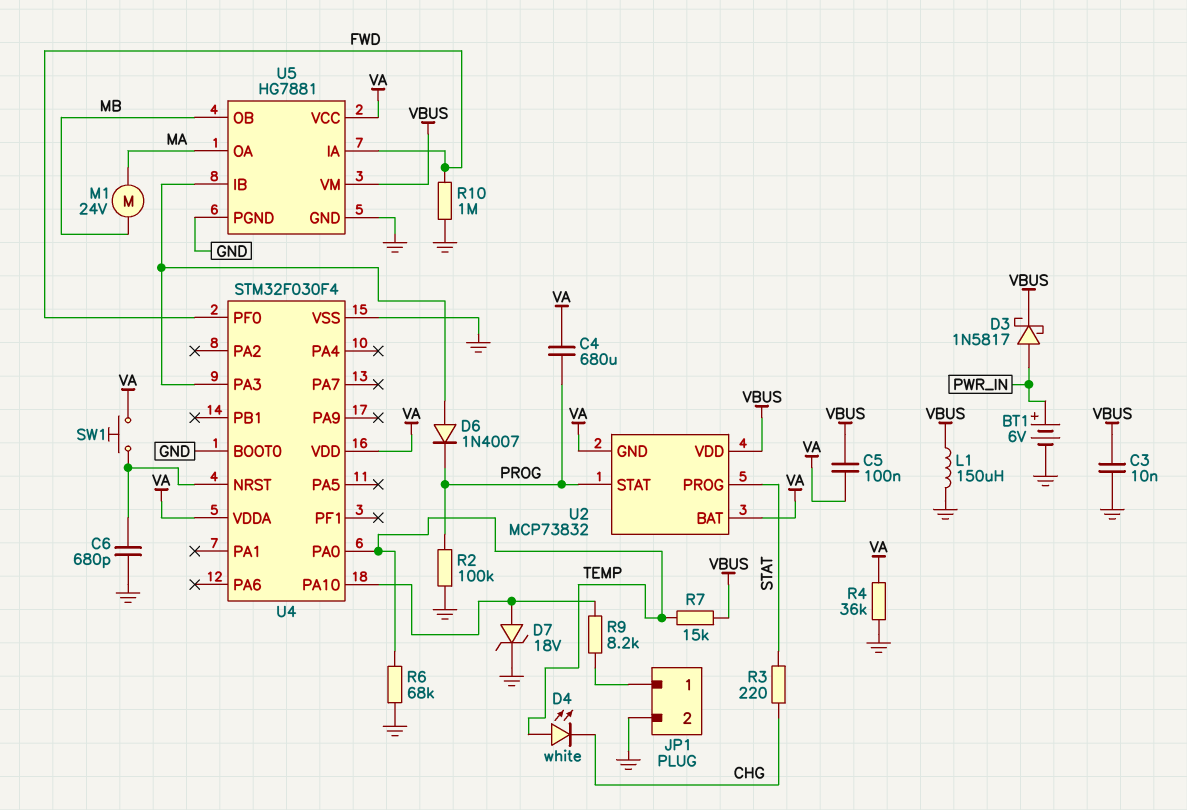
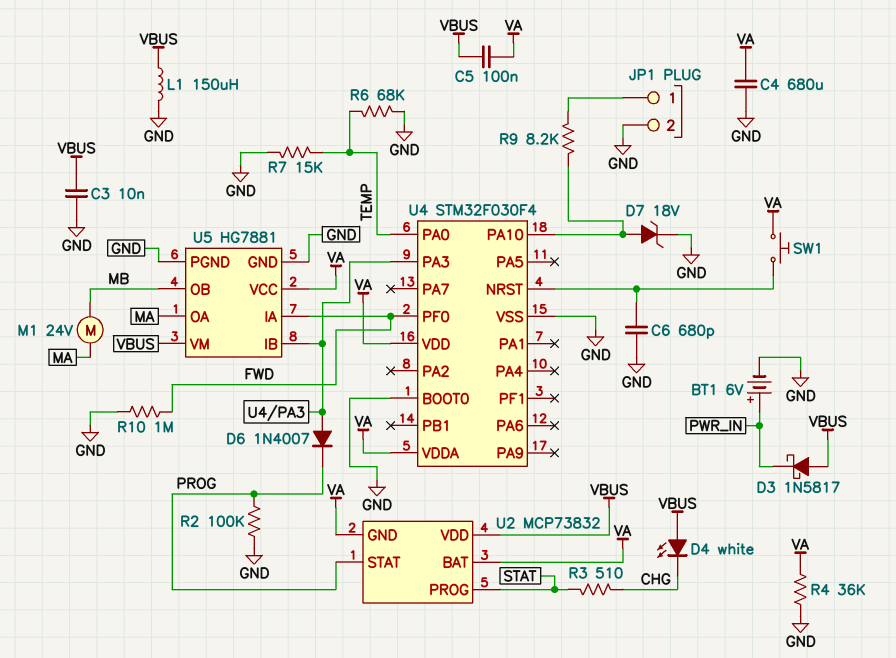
C4: 680uF (PROG, VA) -> 680uF (GND, VA)
D3: schottky 1N5817 (A PWR_IN, K VBUS) -> schottky 1N5817 (A VBUS, K PWR_IN)
D4: LED white (A TEMP, K CHG) -> LED white (A VBUS, K CHG)
R3: 220 (CHG, STAT) -> 510 (CHG, STAT)
R7: 15k (TEMP, VBUS) -> 15k (GND, TEMP)

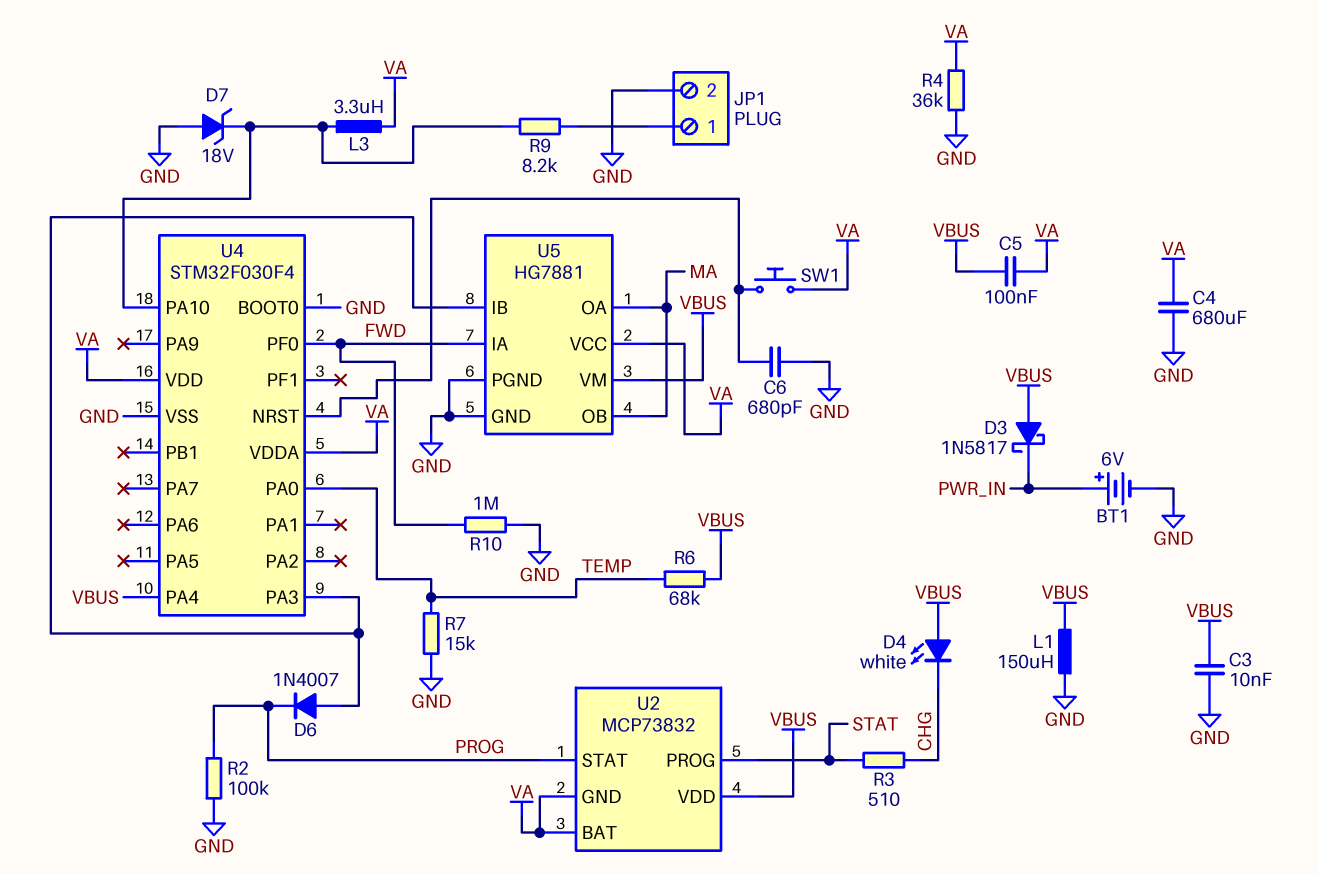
D7: zener 18V (A U4/PA10, K GND) -> zener 18V (A GND, K U4/PA10)
L3: none -> 3.3uH (U4/PA10, VA)
M1: motor 24V (MA, MB) -> none
R6: 68k (GND, TEMP) -> 68k (TEMP, VBUS)
U4 pin PA4: none -> VBUS
U5 pin OB: MB -> MA

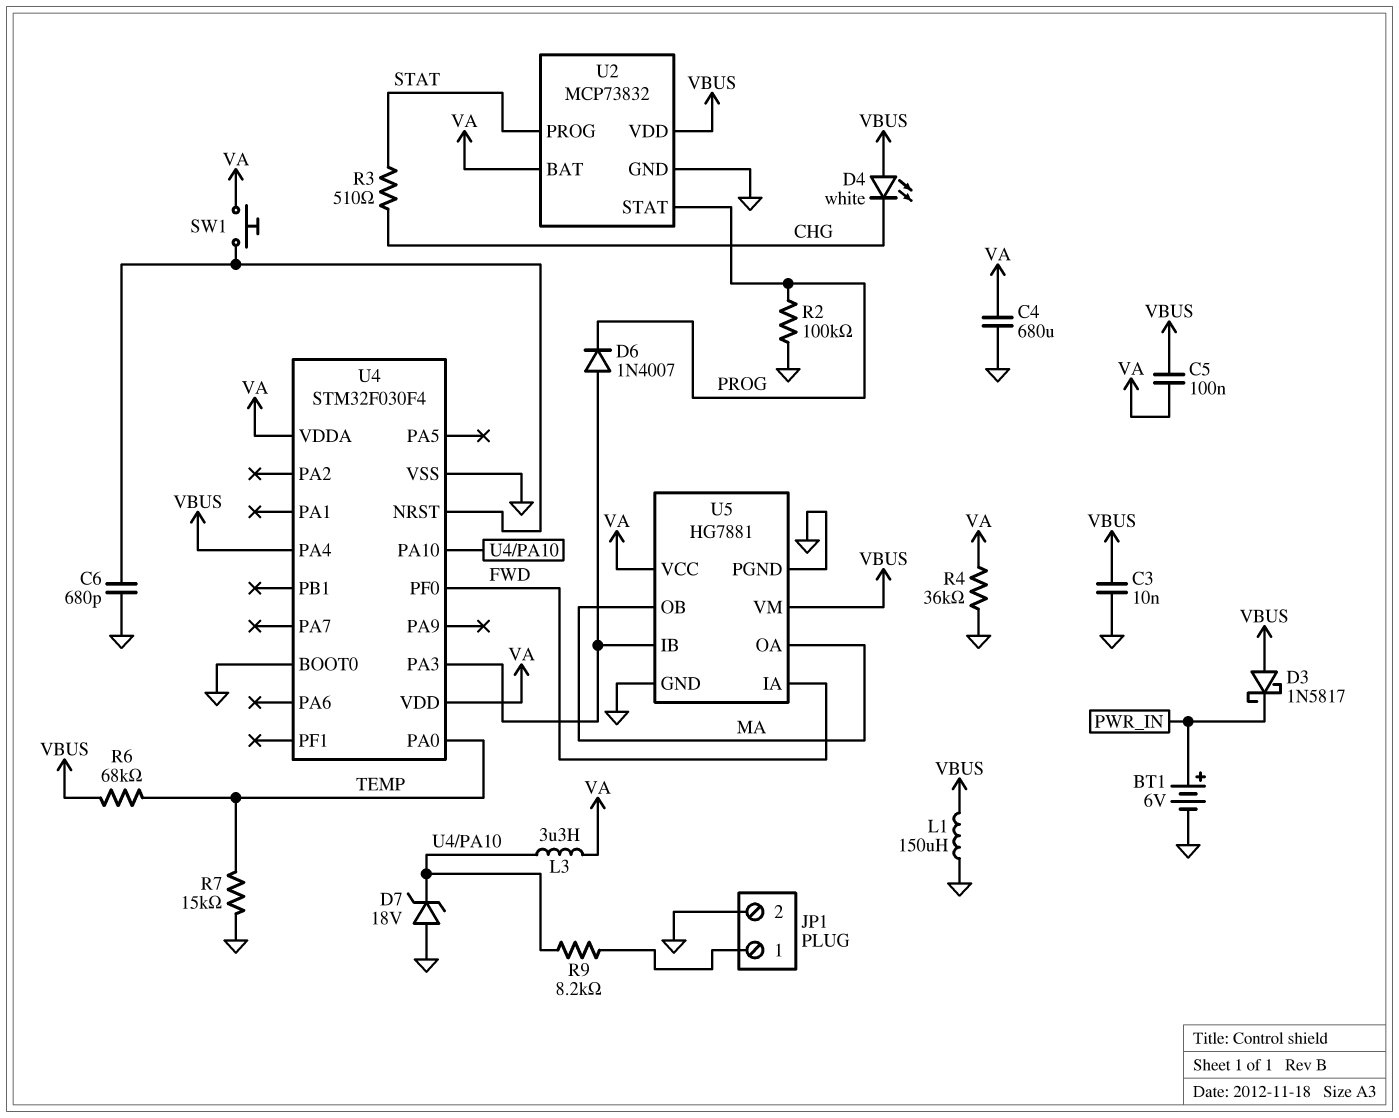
R10: 1M (FWD, GND) -> none
U2 pin GND: VA -> GND

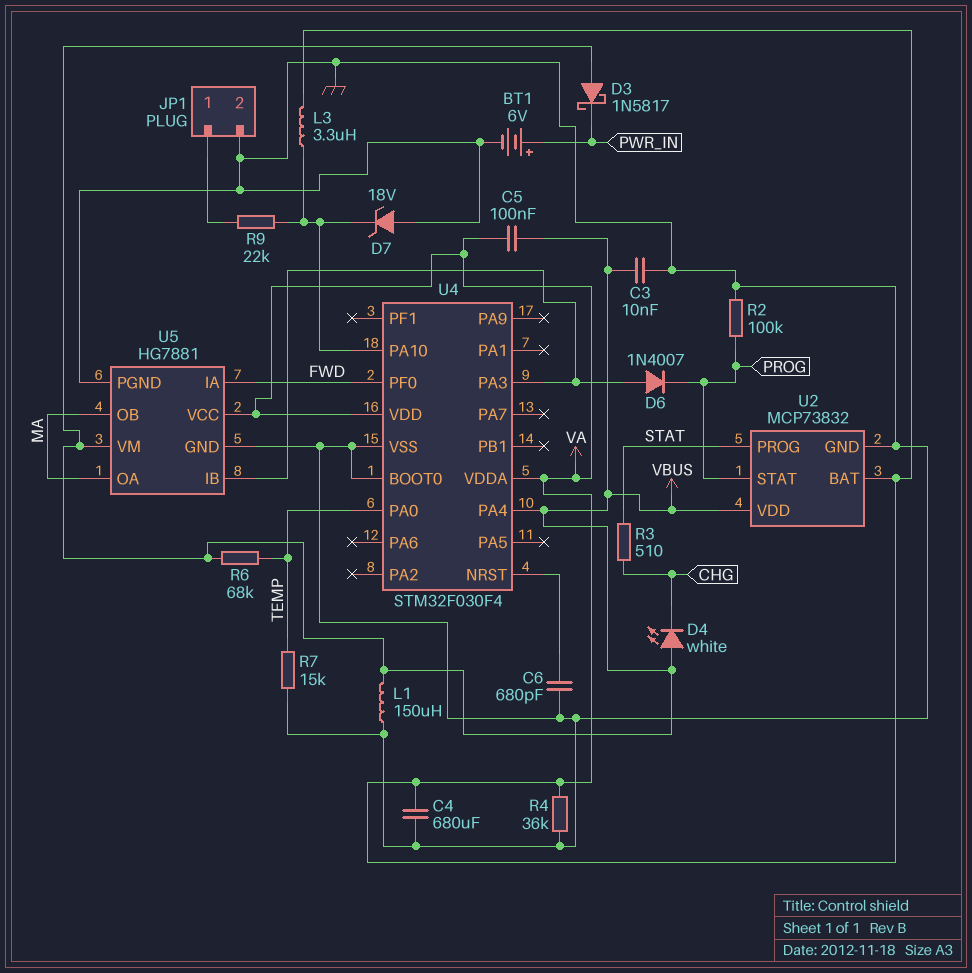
R9: 8.2k (JP1/1, U4/PA10) -> 22k (JP1/1, U4/PA10)
SW1: button (U4/NRST, VA) -> none

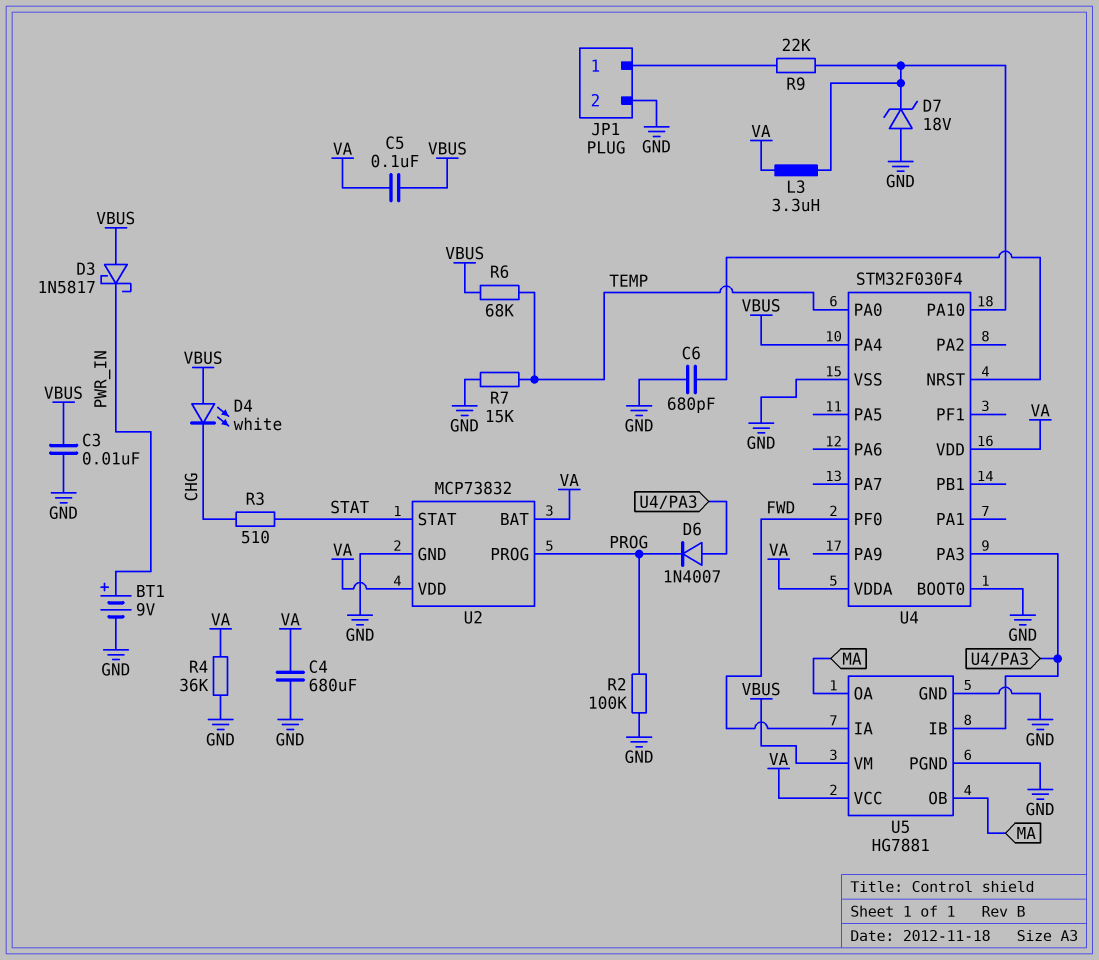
BT1: 6V (plus PWR_IN, minus GND) -> 9V (plus PWR_IN, minus GND)
L1: 150uH (GND, VBUS) -> none
U2 pin PROG: STAT -> PROG
U2 pin STAT: PROG -> STAT
U2 pin VDD: VBUS -> VA

